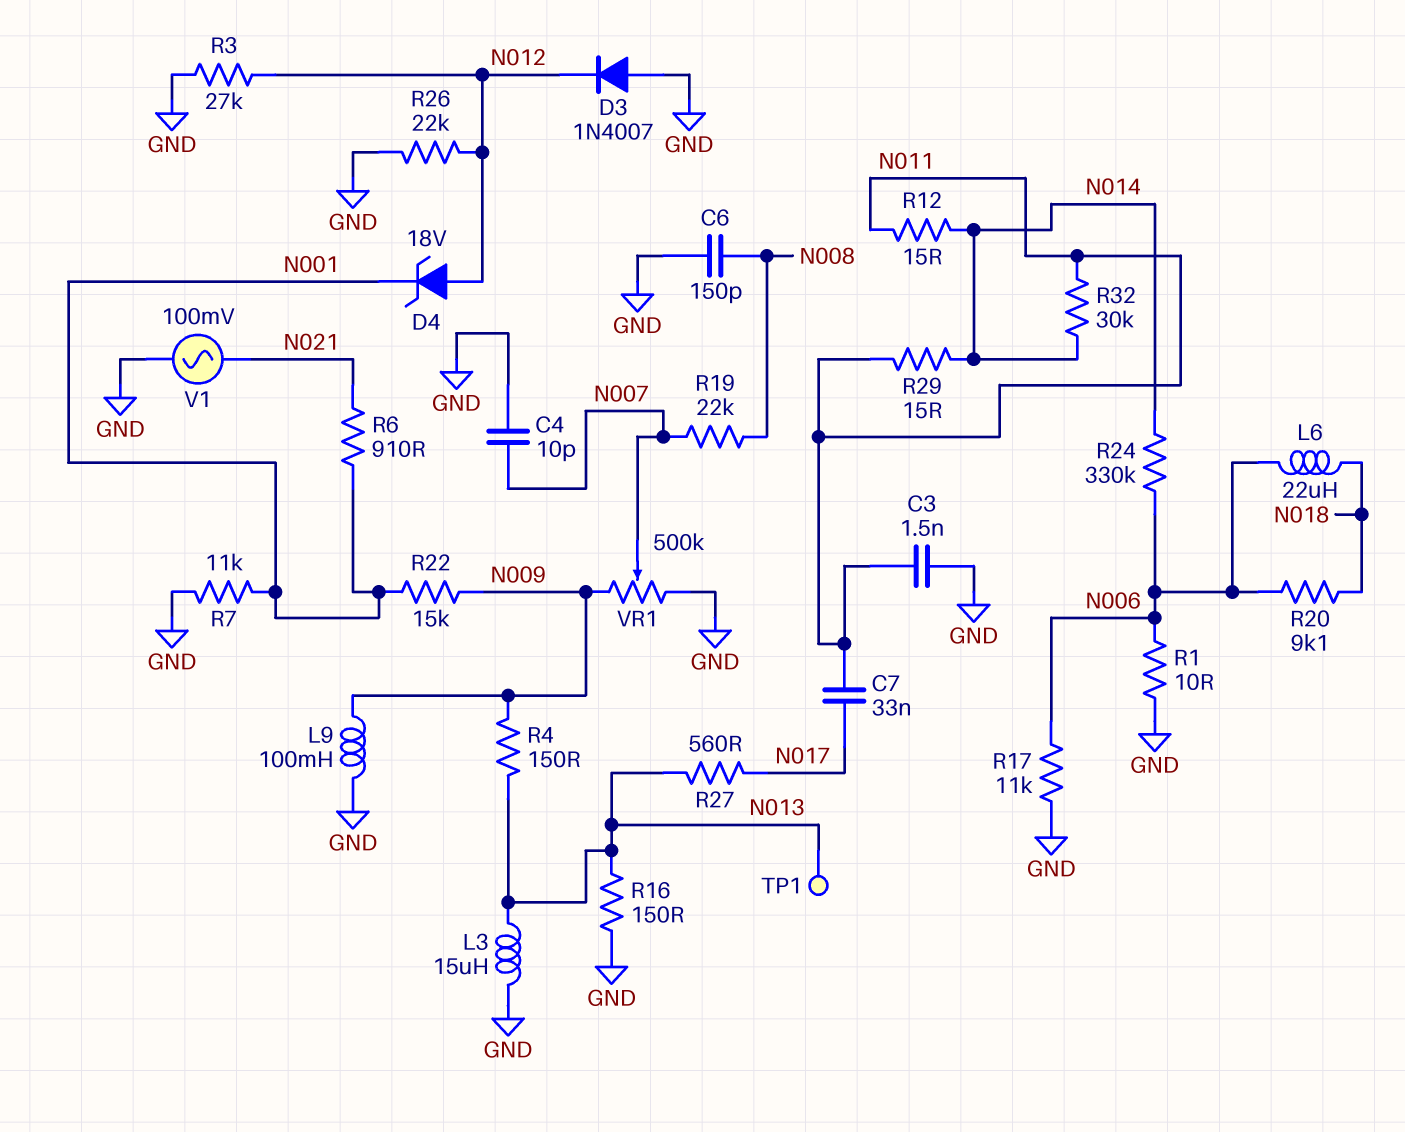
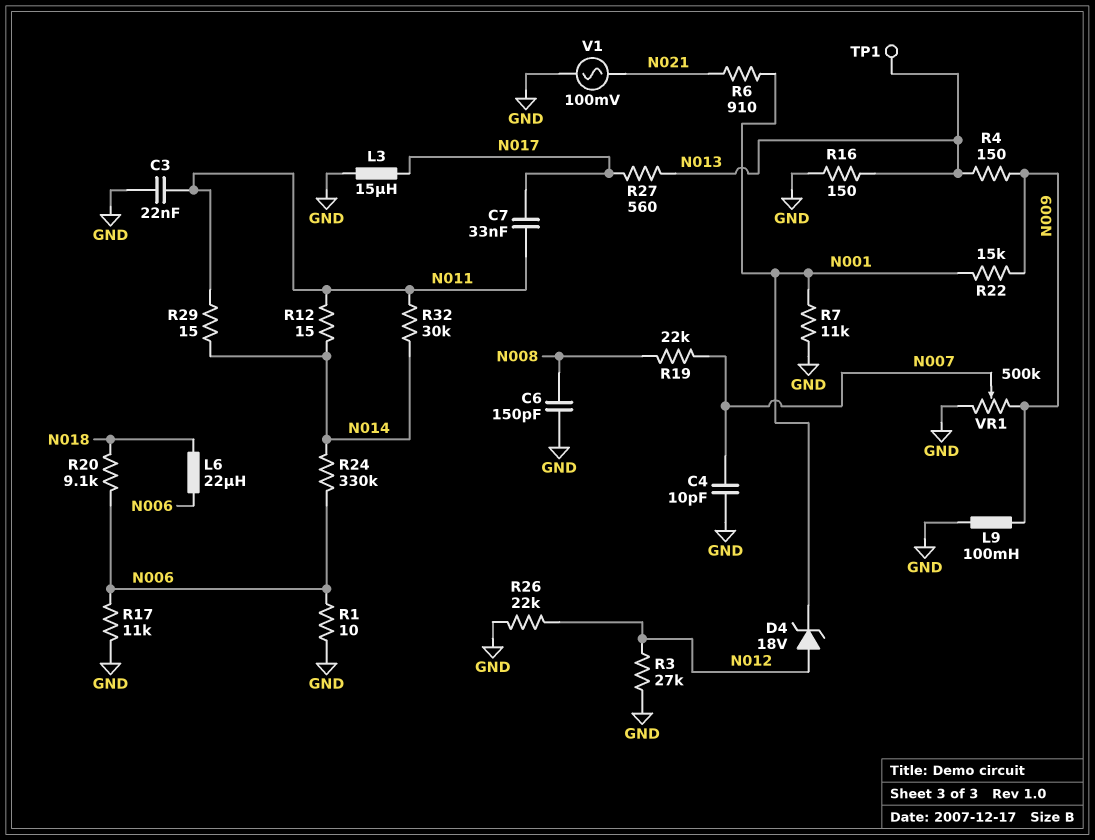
C3: 1.5nF (GND, N011) -> 22nF (GND, N011)
D3: diode 1N4007 (A GND, K N012) -> none
L3: 15uH (GND, N013) -> 15uH (GND, N017)

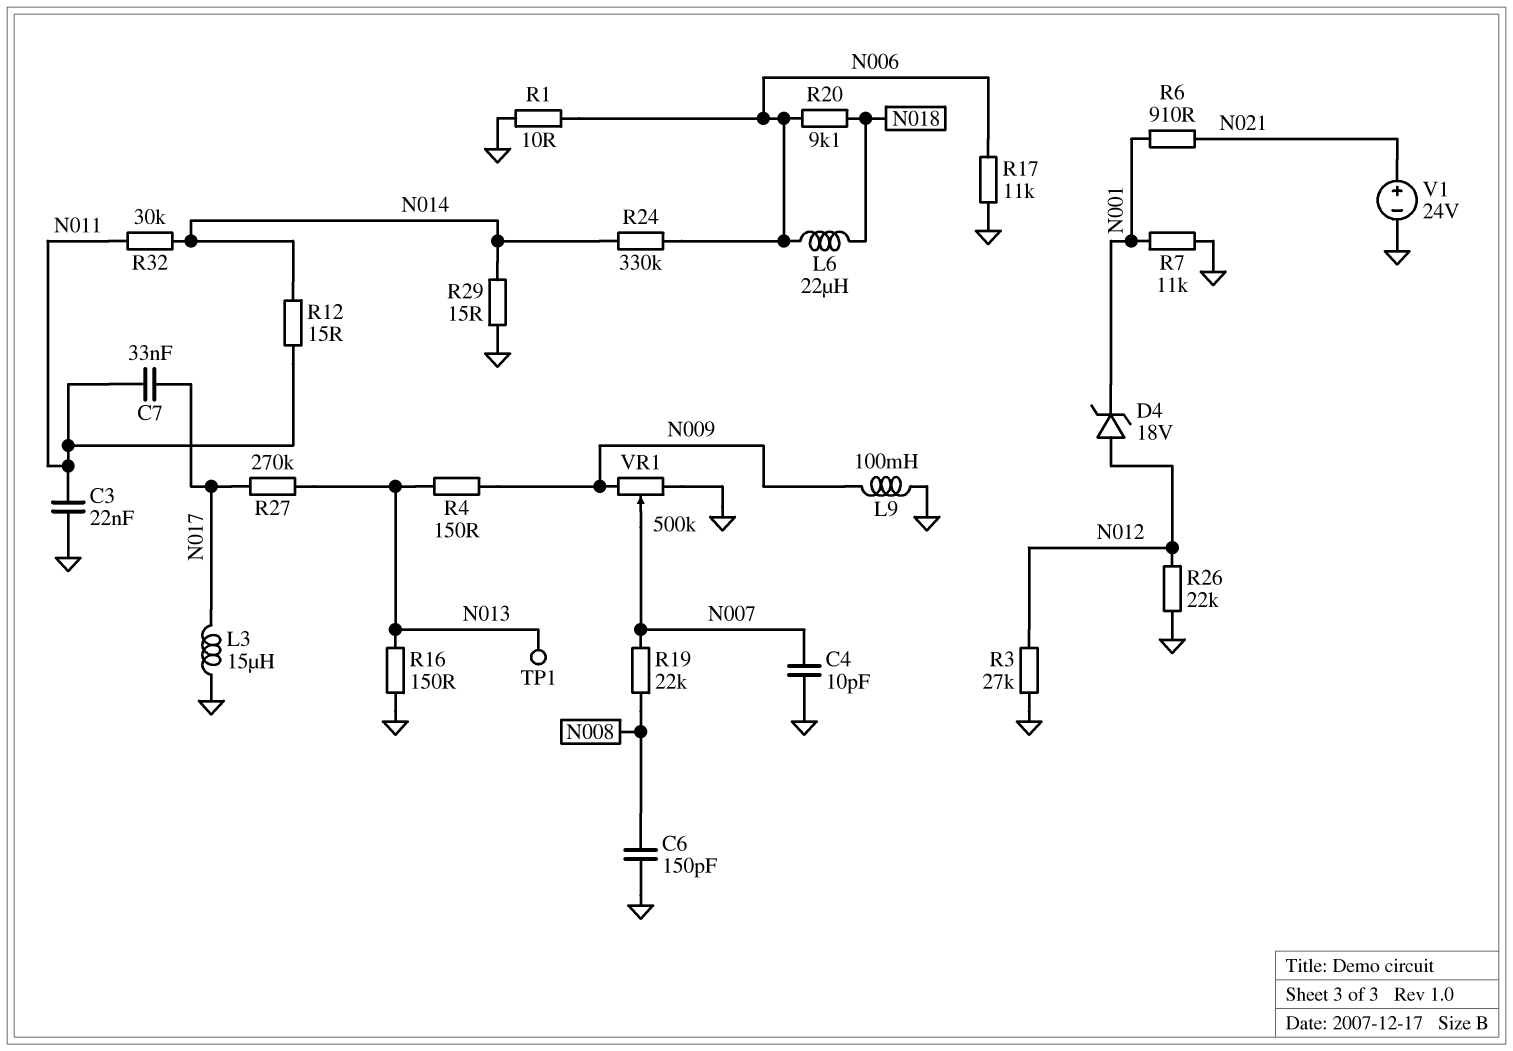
R22: 15k (N001, N009) -> none
R27: 560 (N013, N017) -> 270k (N013, N017)
R29: 15 (N011, N014) -> 15 (GND, N014)
V1: AC 100mV (GND, N021) -> 24V (plus N021, minus GND)

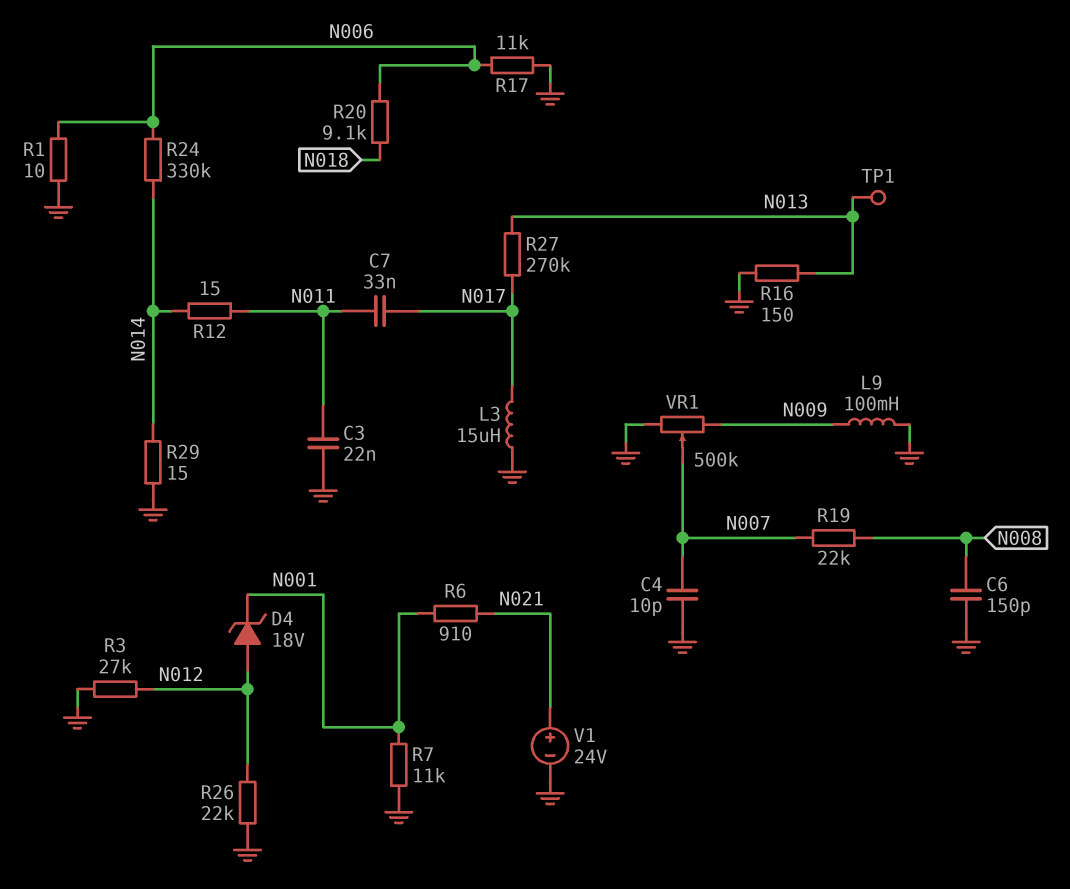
L6: 22uH (N006, N018) -> none
R4: 150 (N009, N013) -> none
R32: 30k (N011, N014) -> none

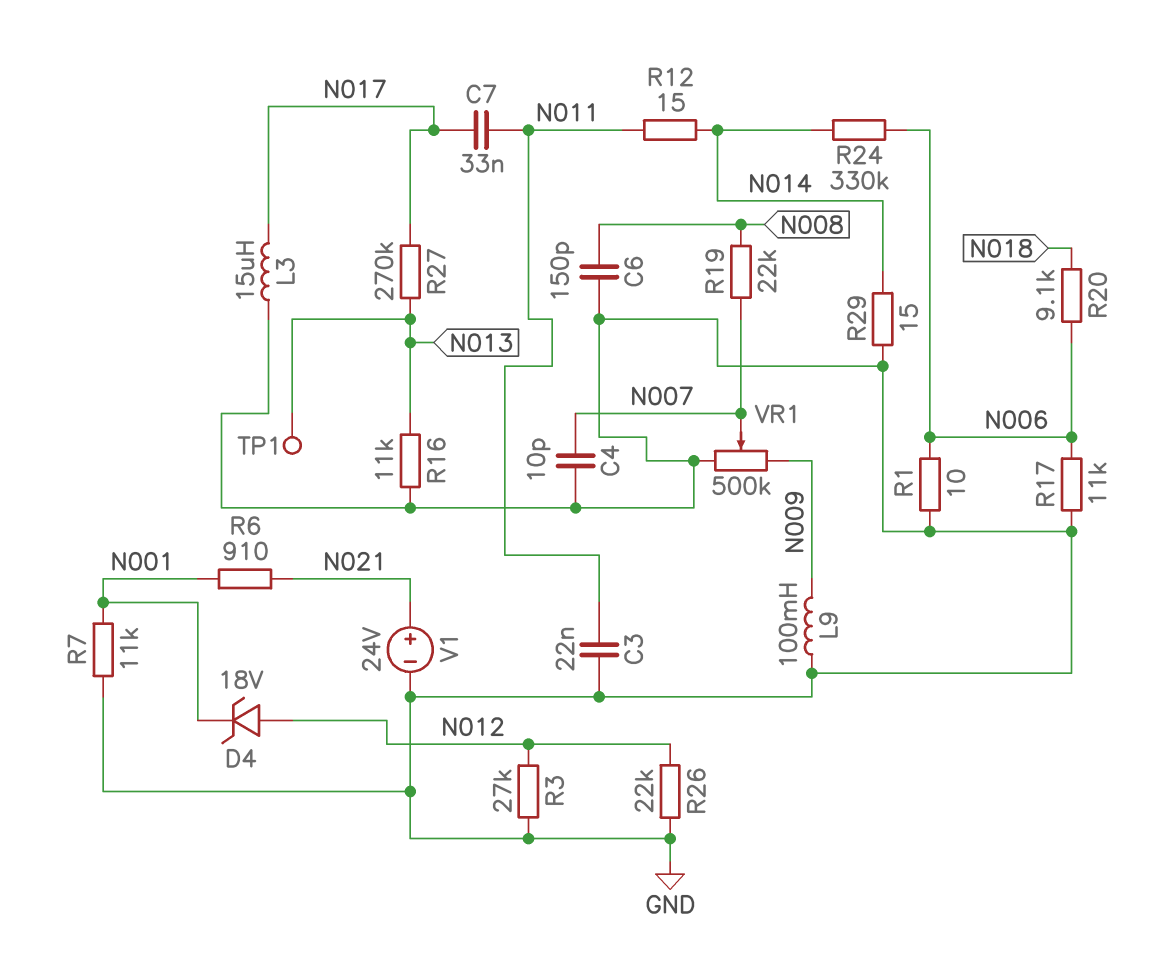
R16: 150 (GND, N013) -> 11k (GND, N013)

